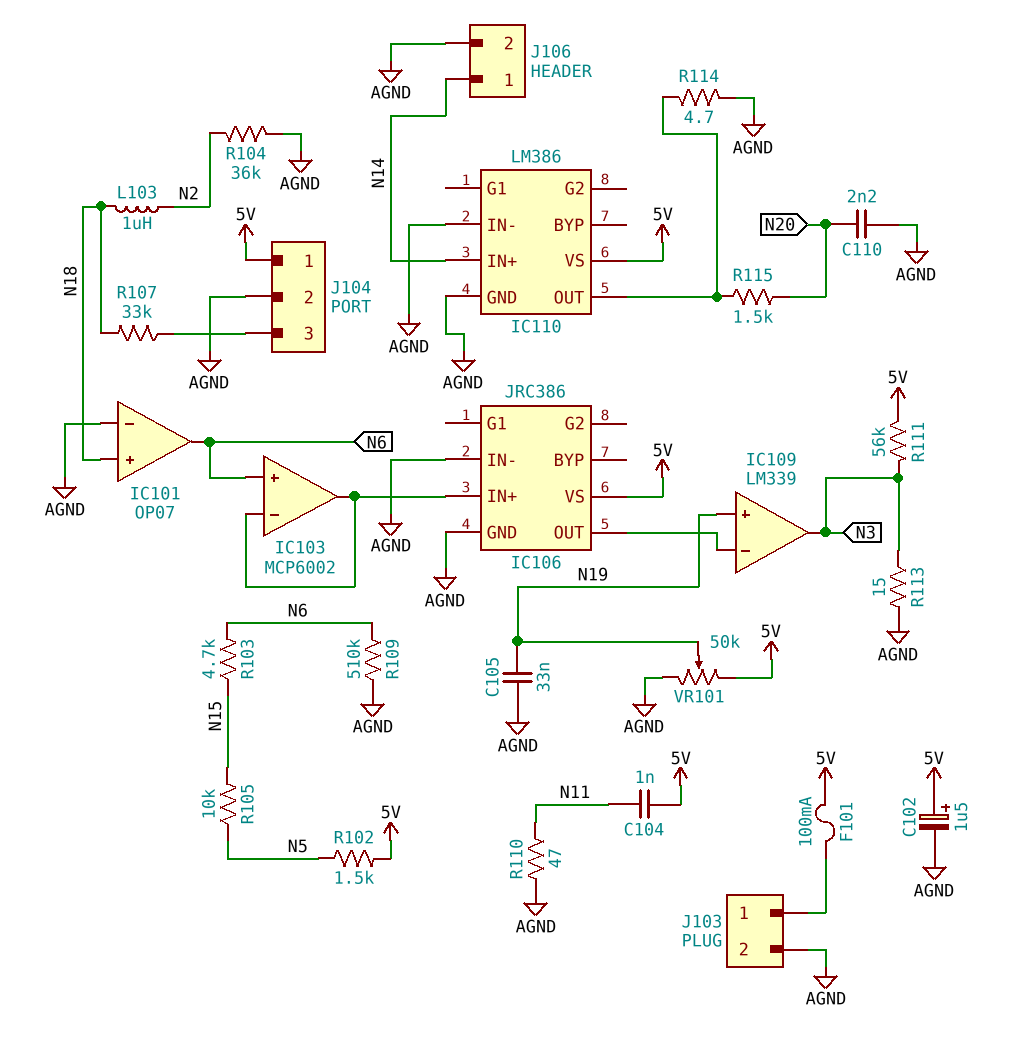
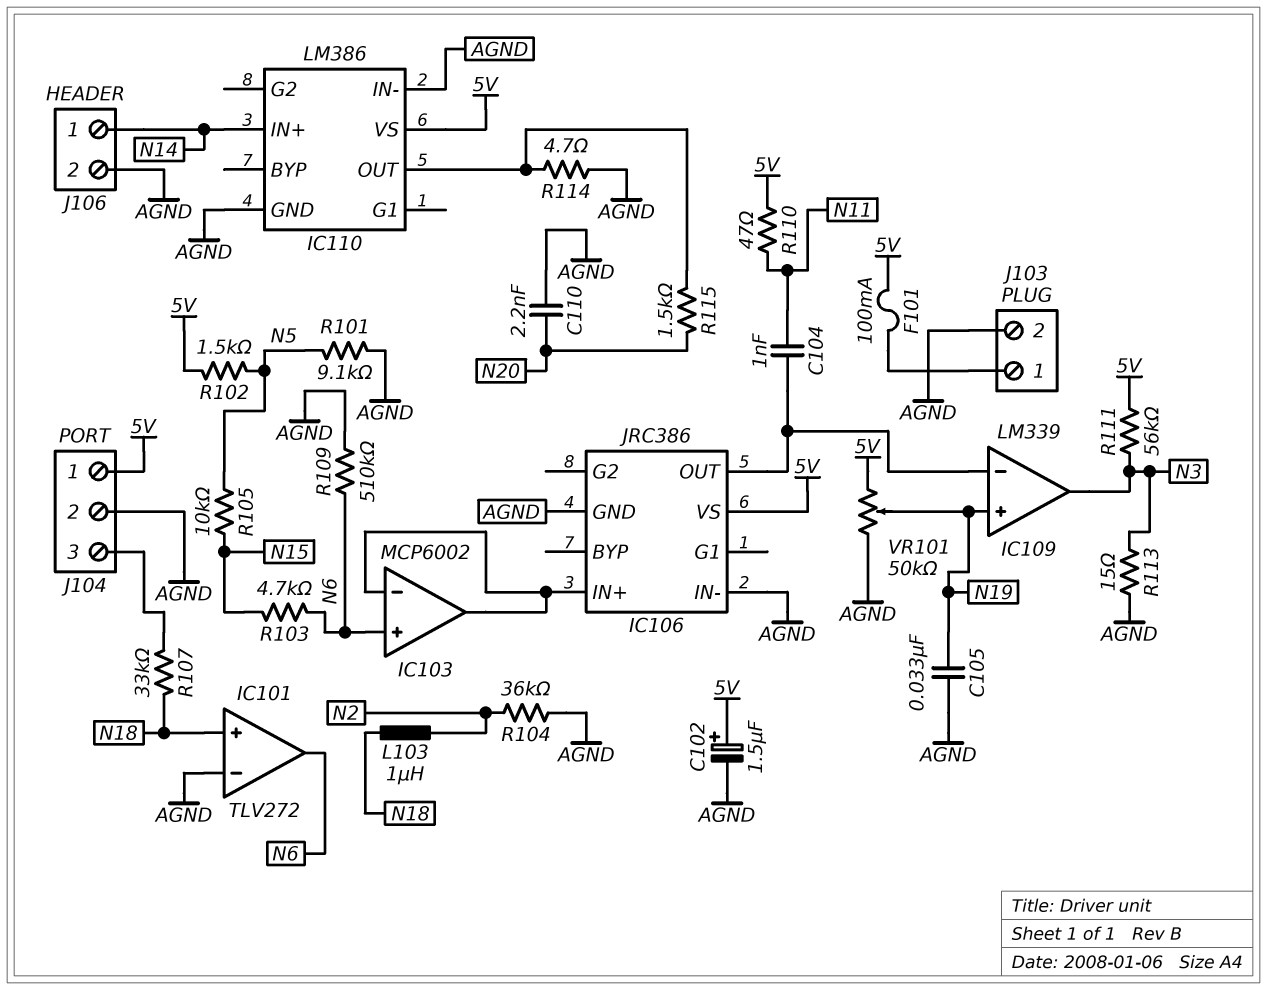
C104: 1nF (5V, N11) -> 1nF (IC106/OUT, N11)
IC101: OP07 -> TLV272
R101: none -> 9.1k (AGND, N5)
R110: 47 (AGND, N11) -> 47 (5V, N11)

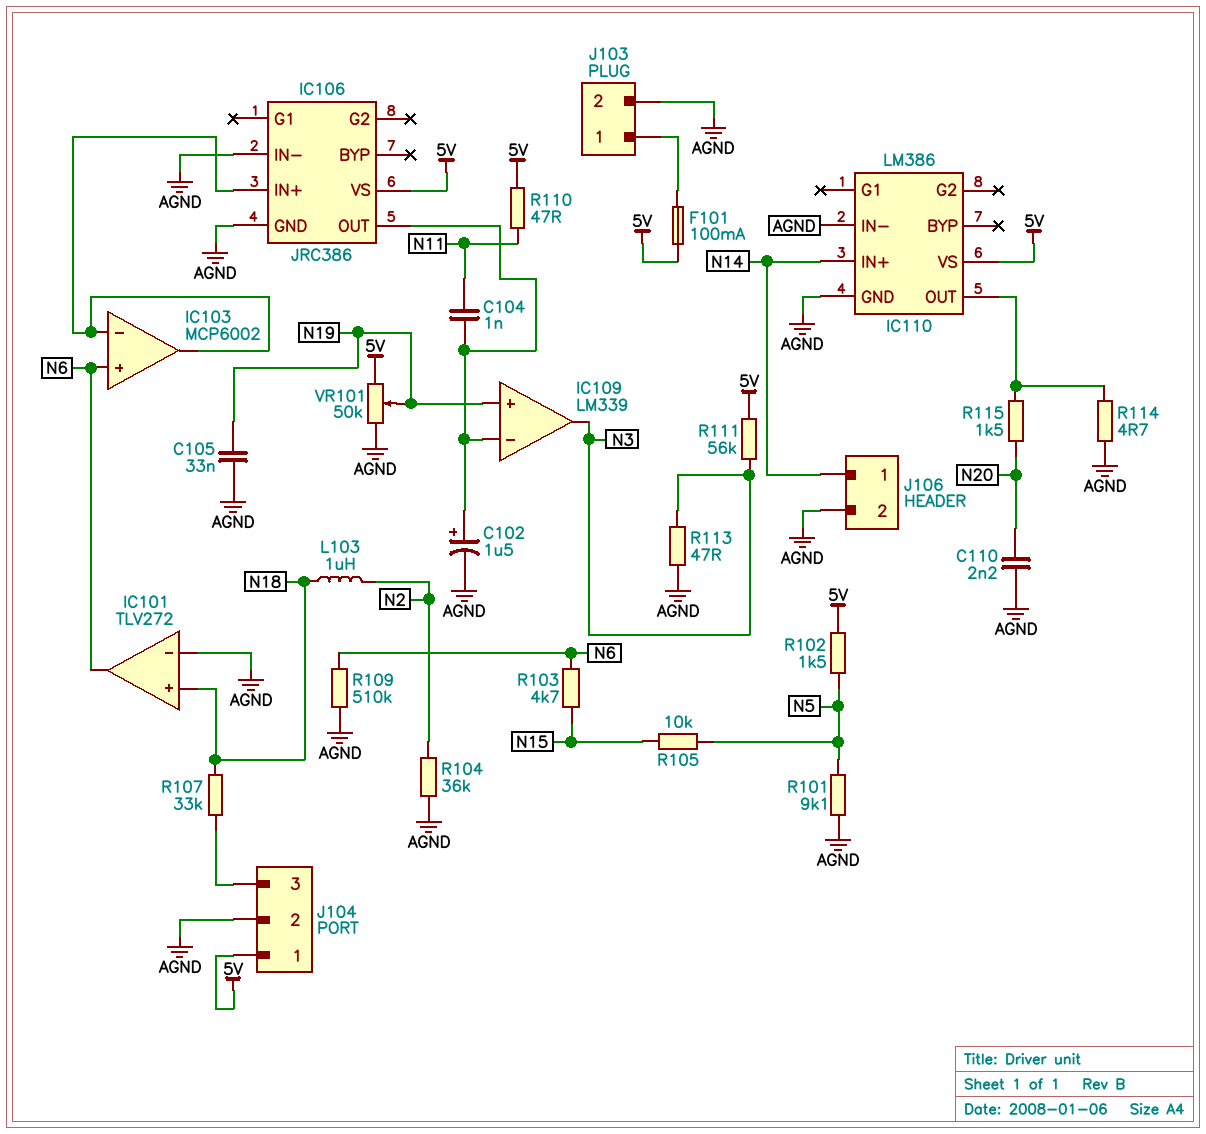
C102: 1.5uF (plus 5V, minus AGND) -> 1.5uF (plus IC106/OUT, minus AGND)
R113: 15 (AGND, N3) -> 47 (AGND, N3)

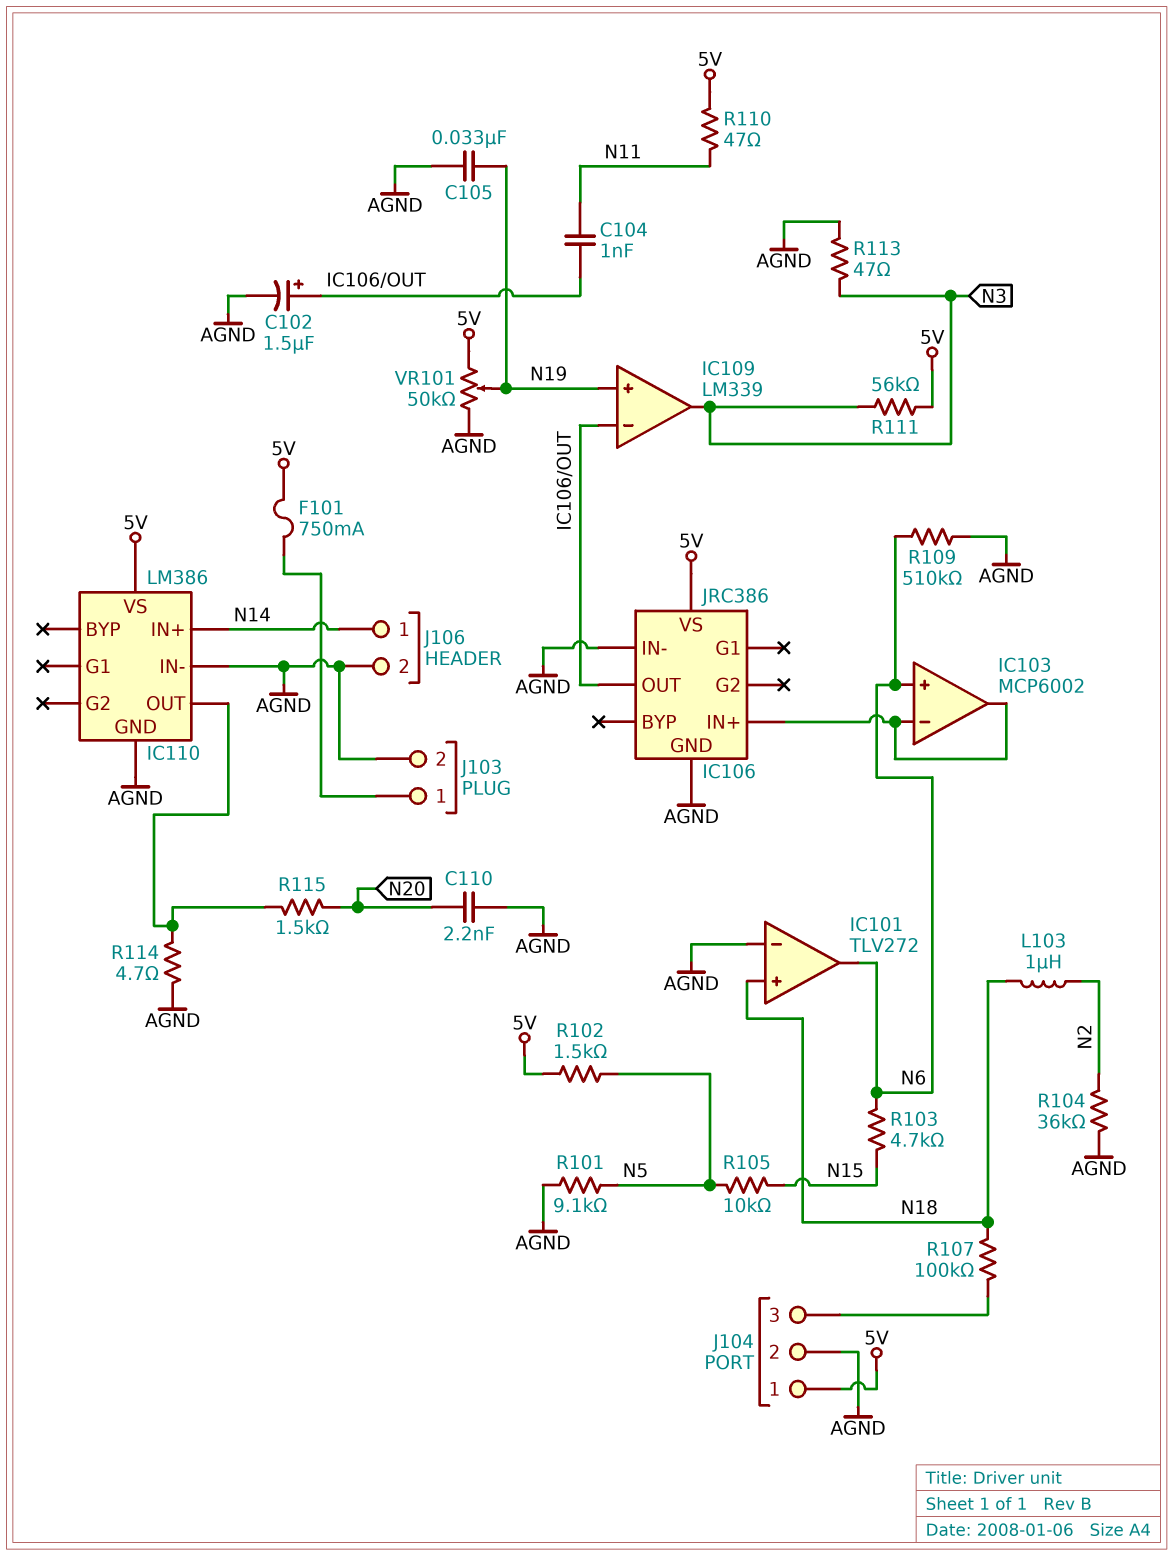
F101: 100mA (5V, J103/1) -> 750mA (5V, J103/1)
R107: 33k (J104/3, N18) -> 100k (J104/3, N18)

